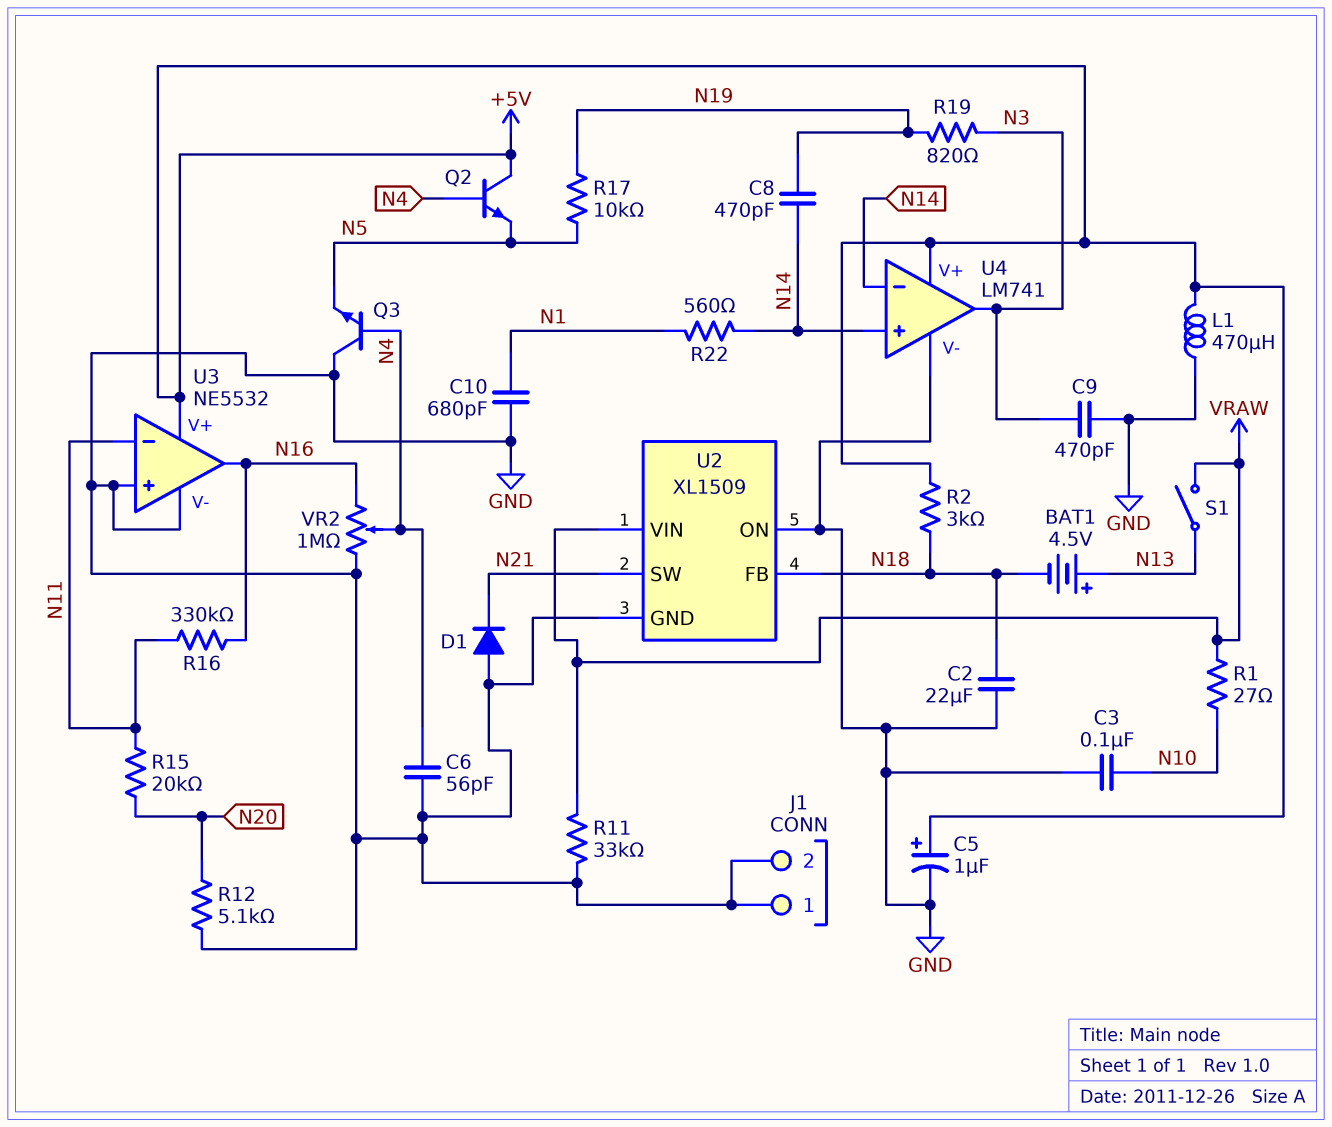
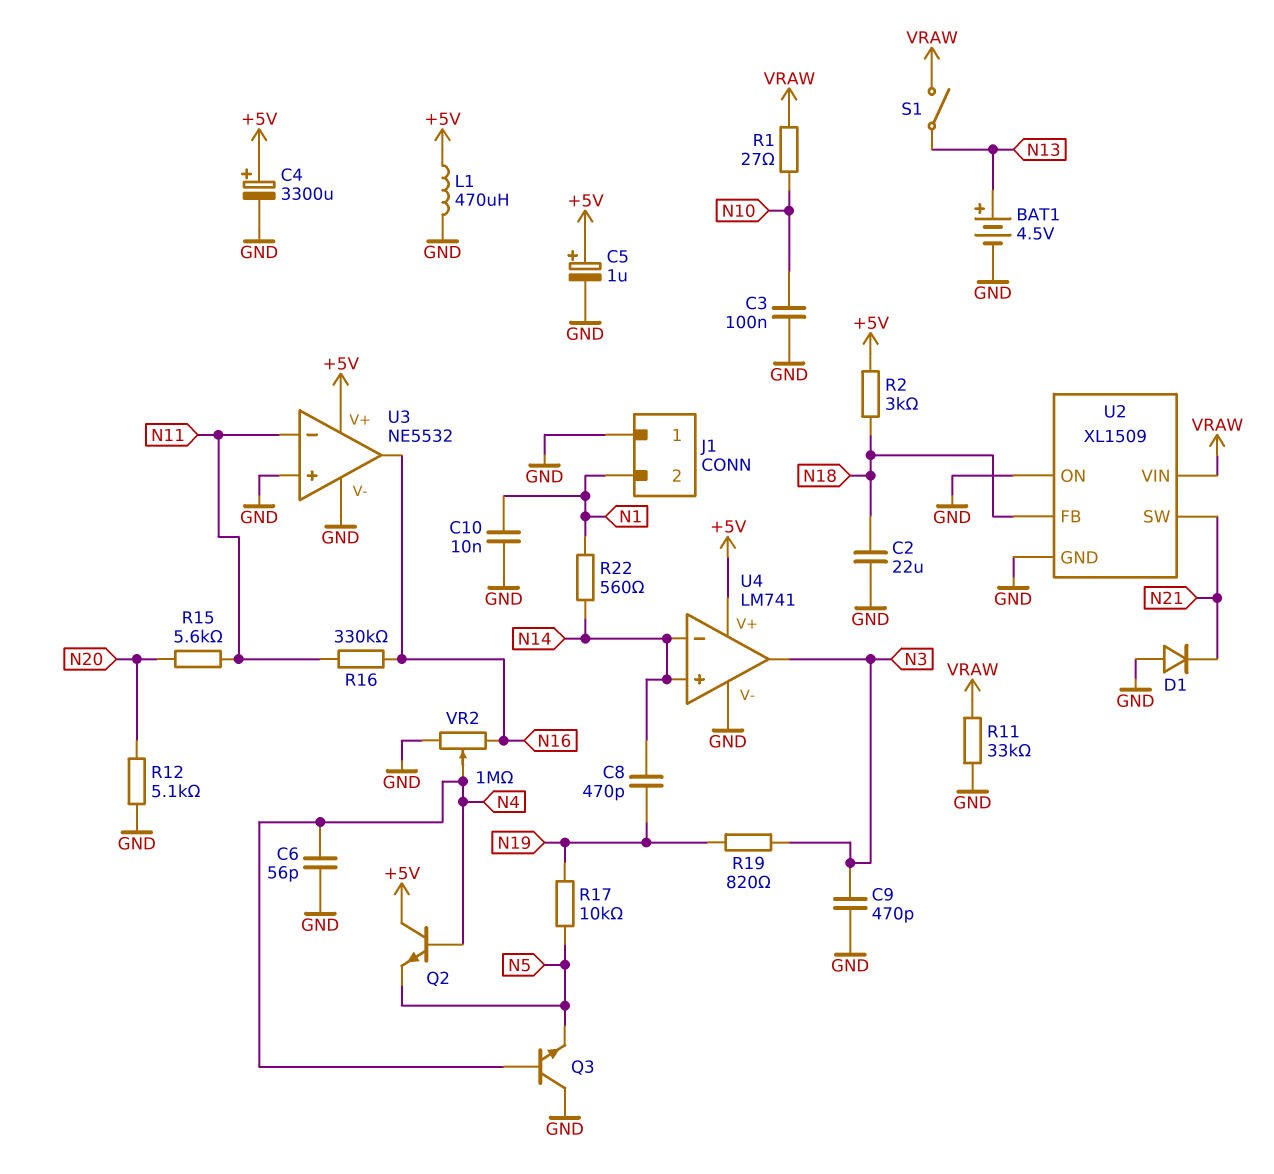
BAT1: 4.5V (plus N13, minus N18) -> 4.5V (plus N13, minus GND)
C4: none -> 3300uF (plus +5V, minus GND)
C10: 680pF (GND, N1) -> 10nF (GND, N1)
J1 pin 2: GND -> N1
R15: 20k (N11, N20) -> 5.6k (N11, N20)

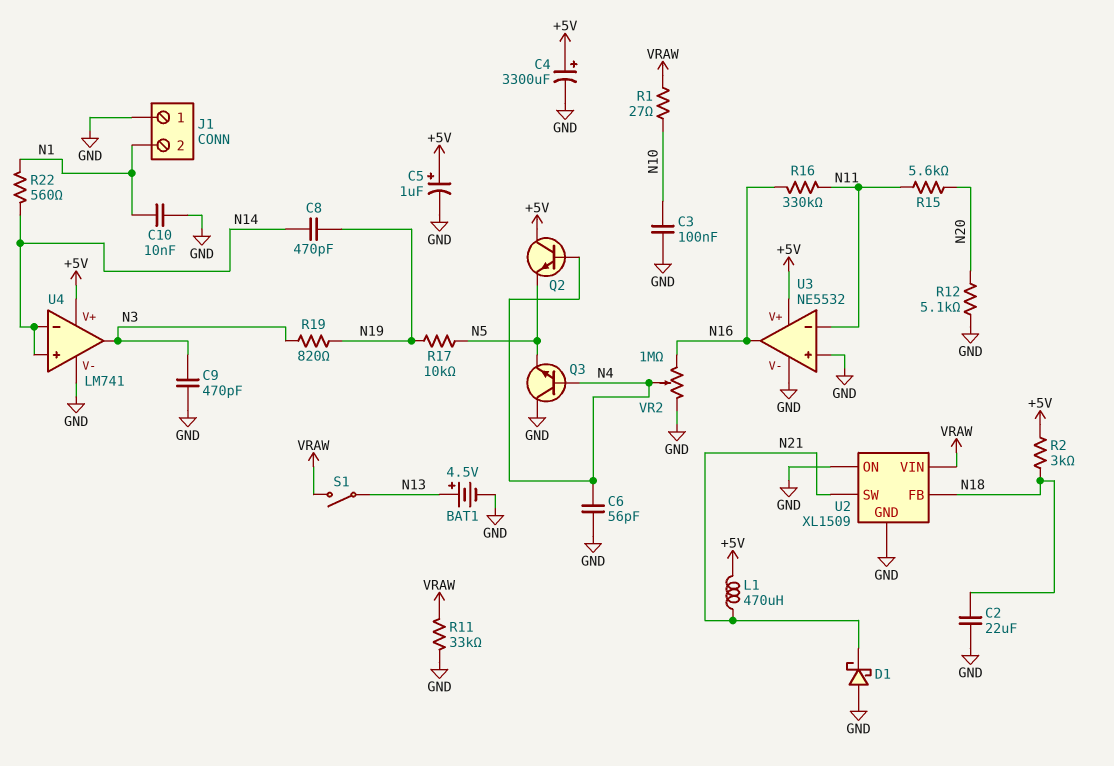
D1: diode (A GND, K N21) -> schottky (A GND, K N21)
L1: 470uH (+5V, GND) -> 470uH (+5V, N21)

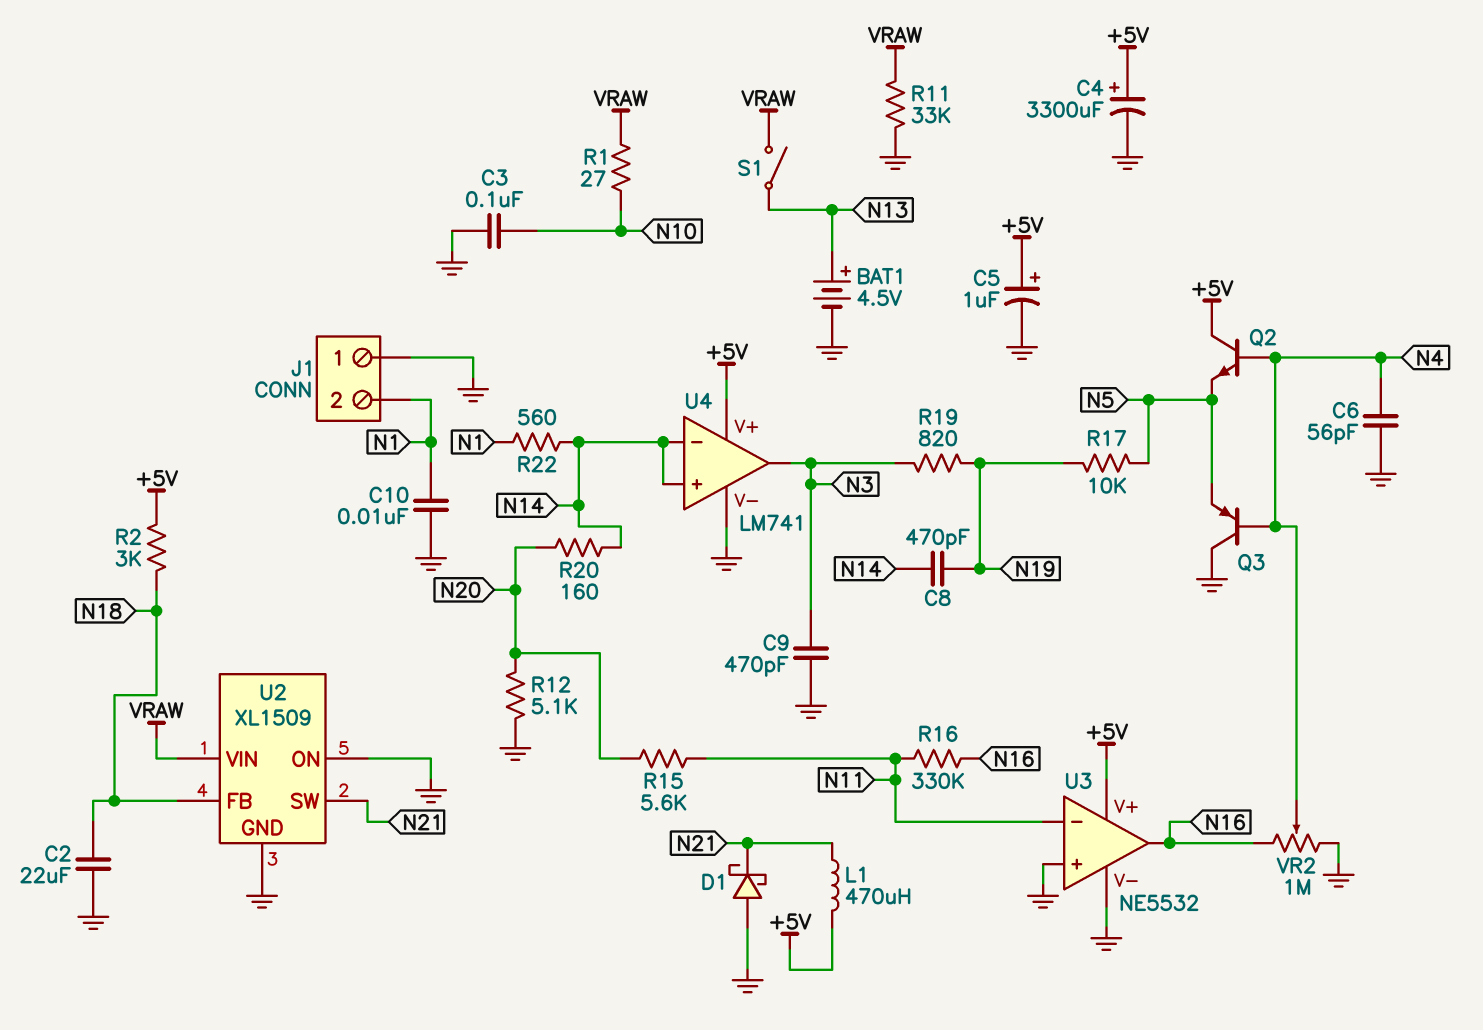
Q3: NPN (B N4, C GND, E N5) -> PNP (B N4, C GND, E N5)
R20: none -> 160 (N14, N20)

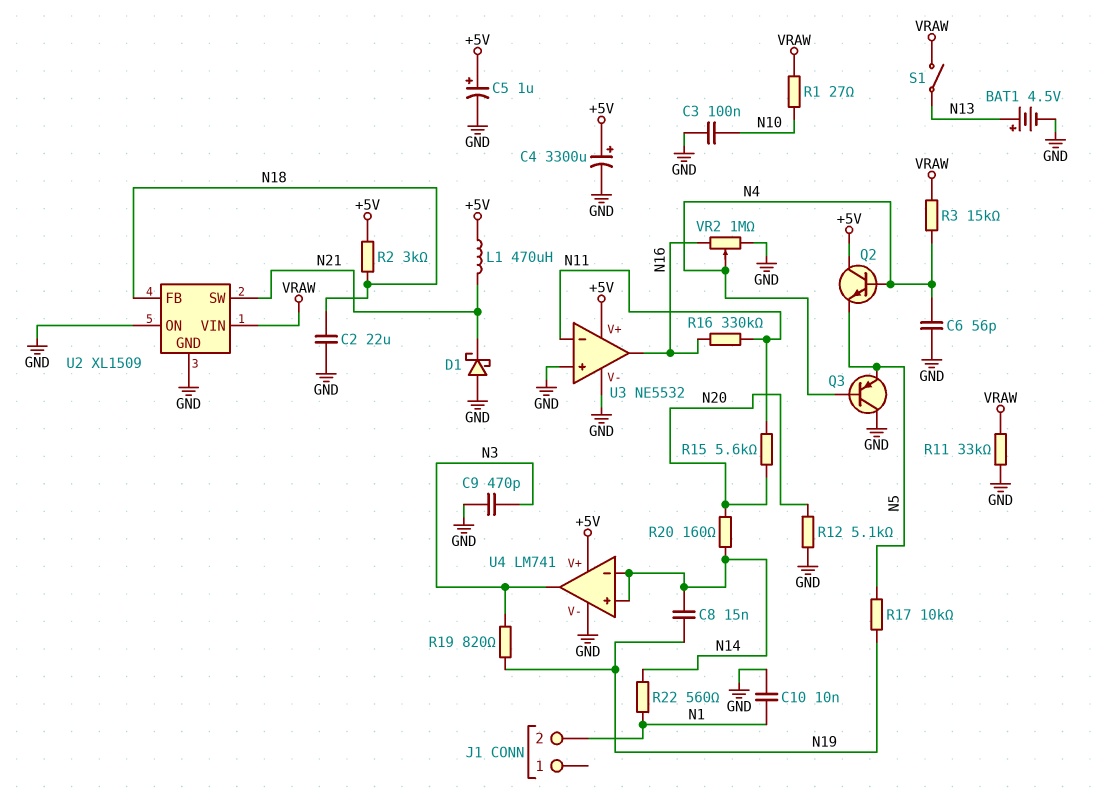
C8: 470pF (N14, N19) -> 15nF (N14, N19)
J1 pin 1: GND -> none
R3: none -> 15k (N4, VRAW)

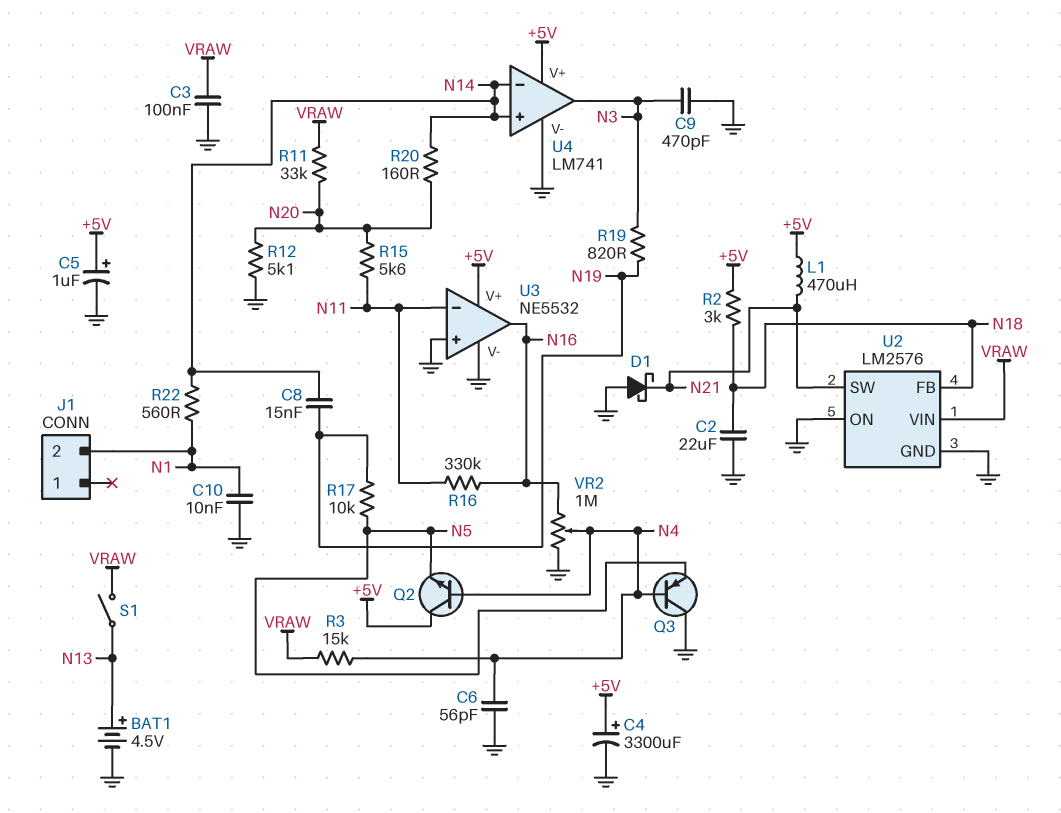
C3: 100nF (GND, N10) -> 100nF (GND, VRAW)
R1: 27 (N10, VRAW) -> none
R11: 33k (GND, VRAW) -> 33k (N20, VRAW)
U2: XL1509 -> LM2576

